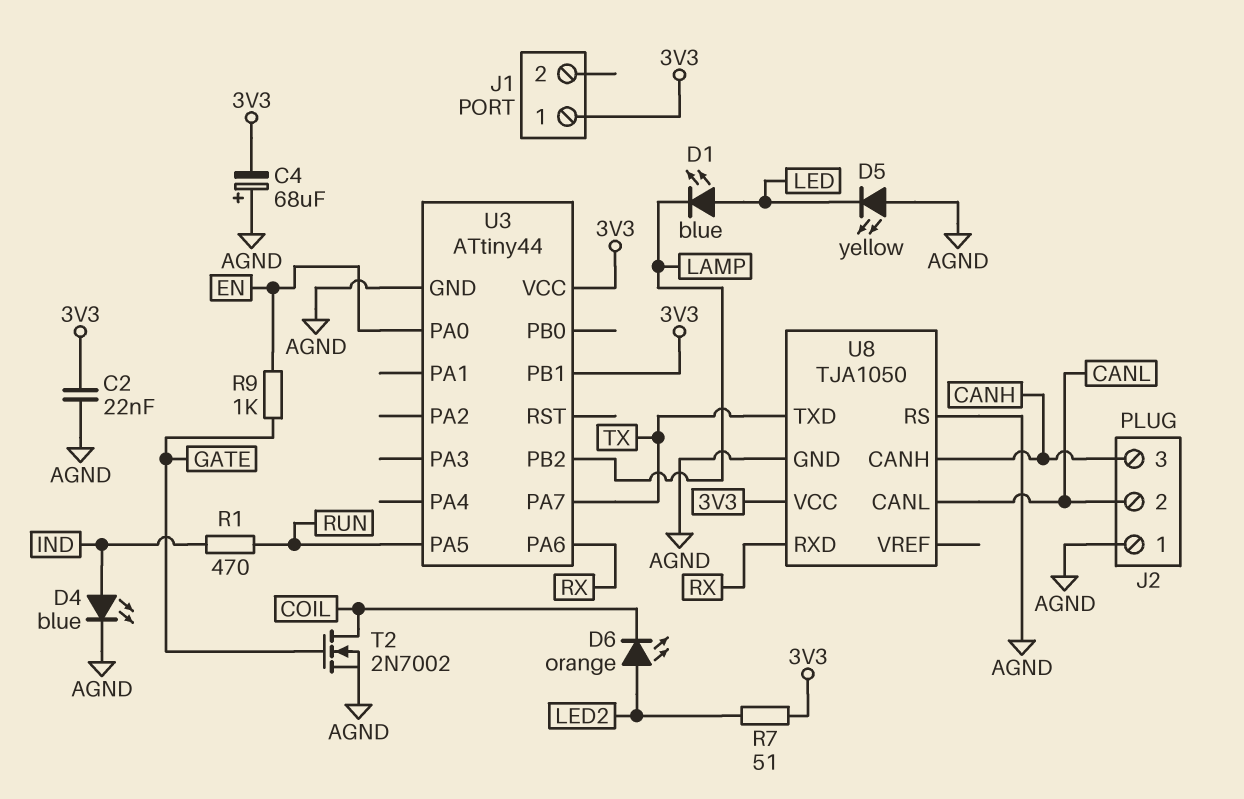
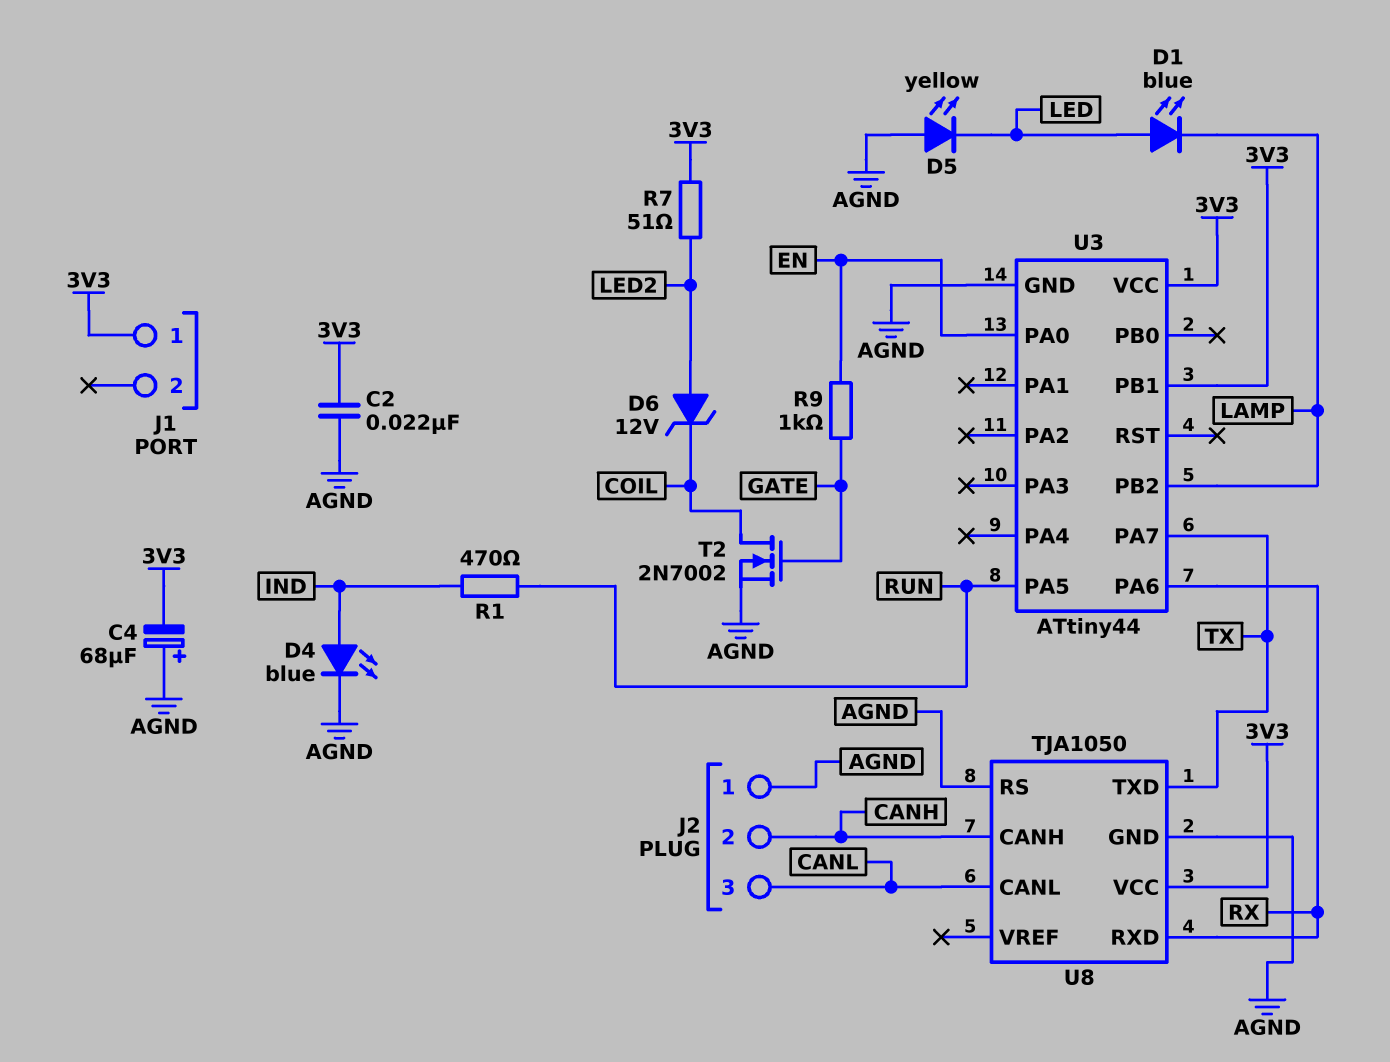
D6: LED orange (A LED2, K COIL) -> zener 12V (A LED2, K COIL)
J2 pin 2: CANL -> CANH
J2 pin 3: CANH -> CANL

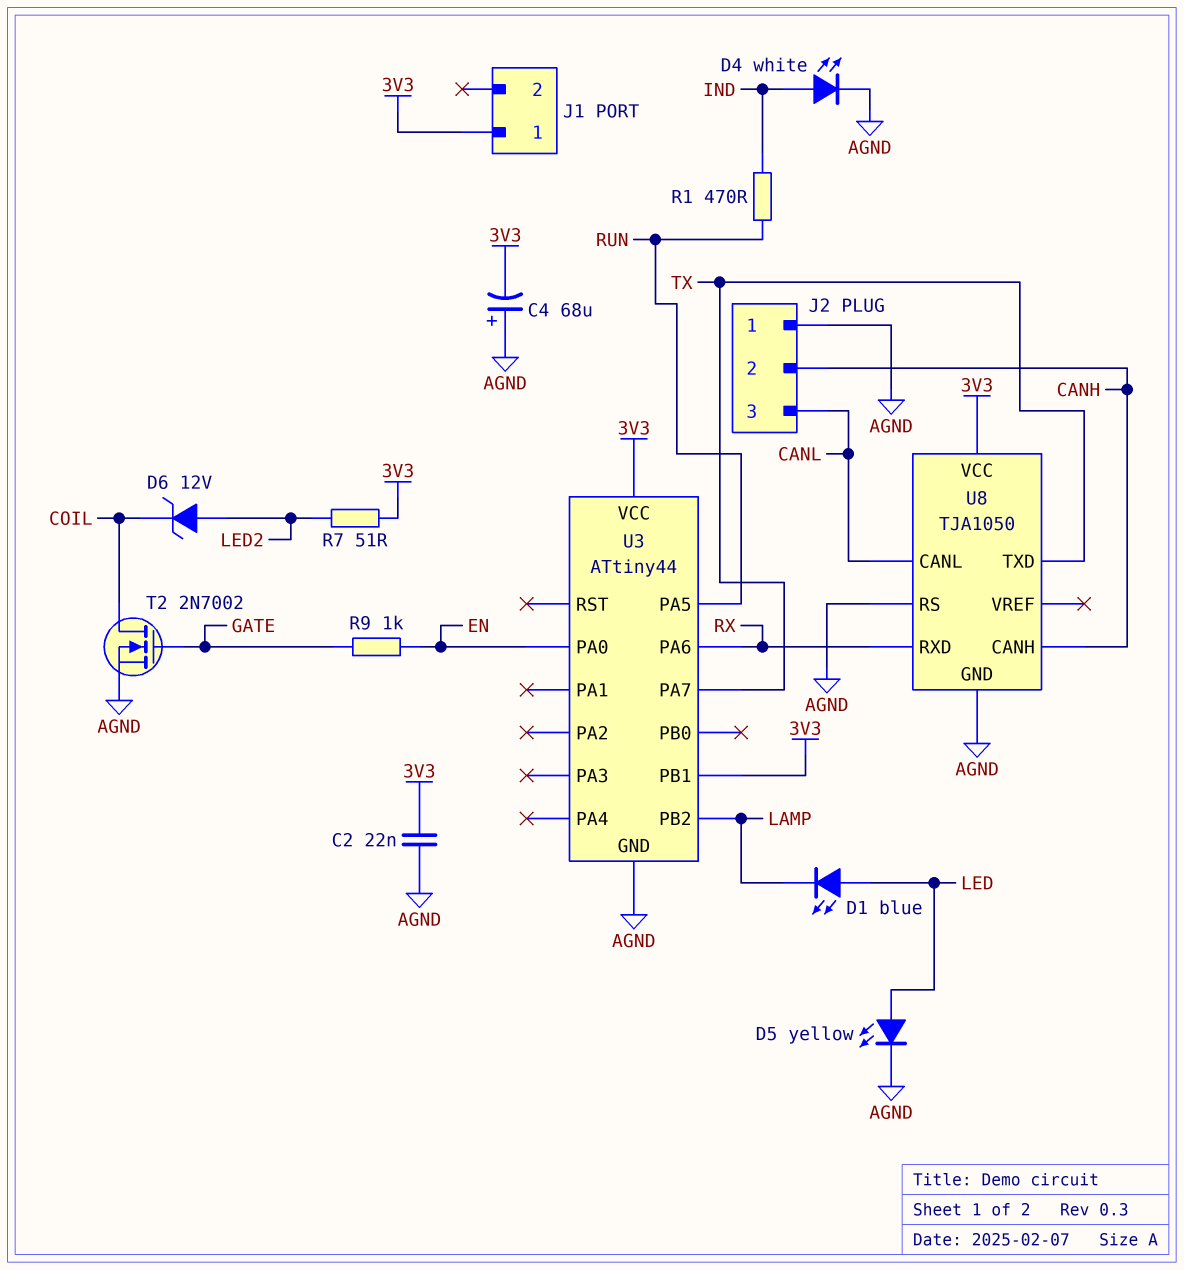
D4: LED blue (A IND, K AGND) -> LED white (A IND, K AGND)
D5: LED yellow (A AGND, K LED) -> LED yellow (A LED, K AGND)

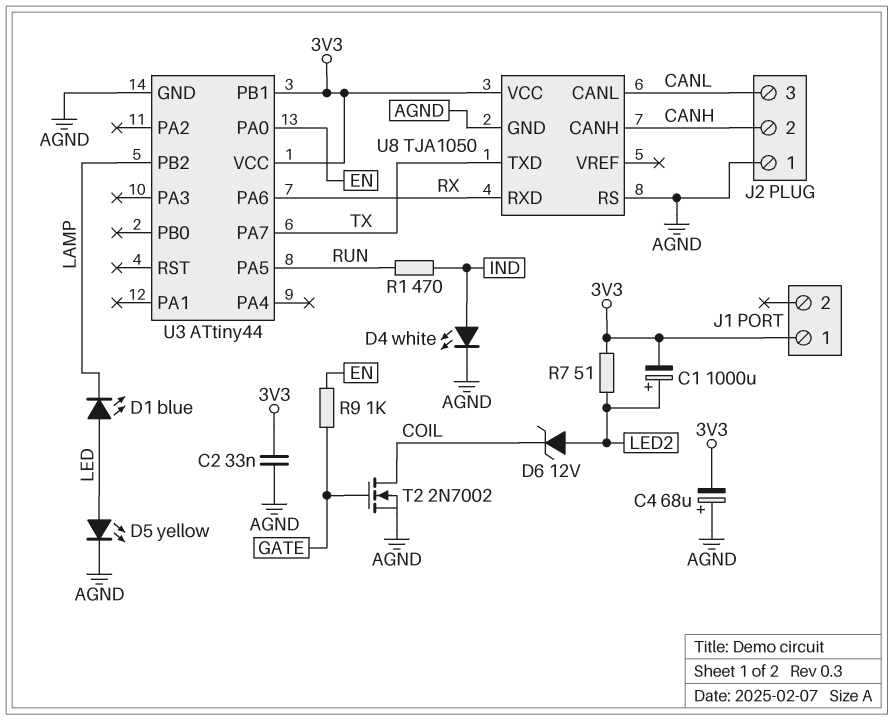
C1: none -> 1000uF (plus LED2, minus 3V3)
C2: 22nF (3V3, AGND) -> 33nF (3V3, AGND)

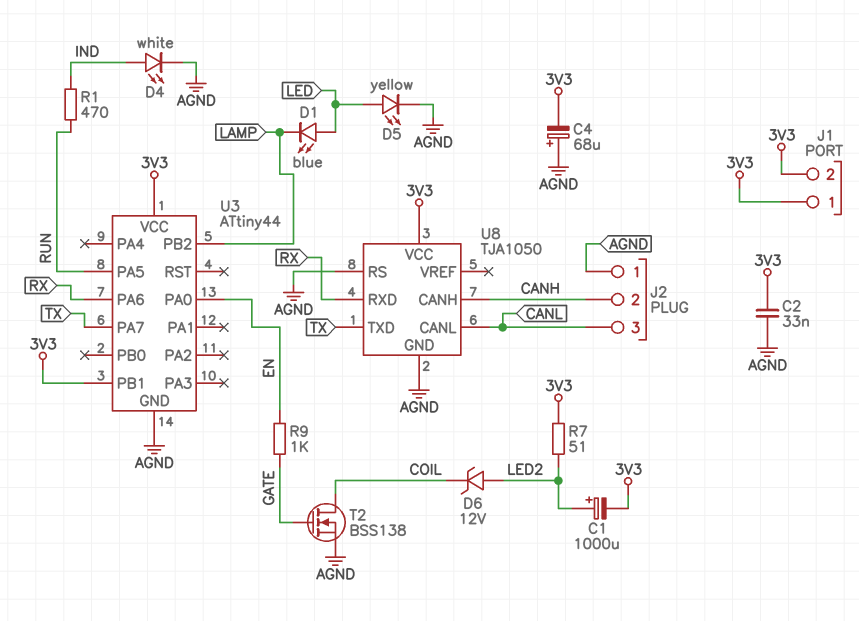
J1 pin 2: none -> 3V3
T2: NMOS 2N7002 (G GATE, D COIL, S AGND) -> NMOS BSS138 (G GATE, D COIL, S AGND)

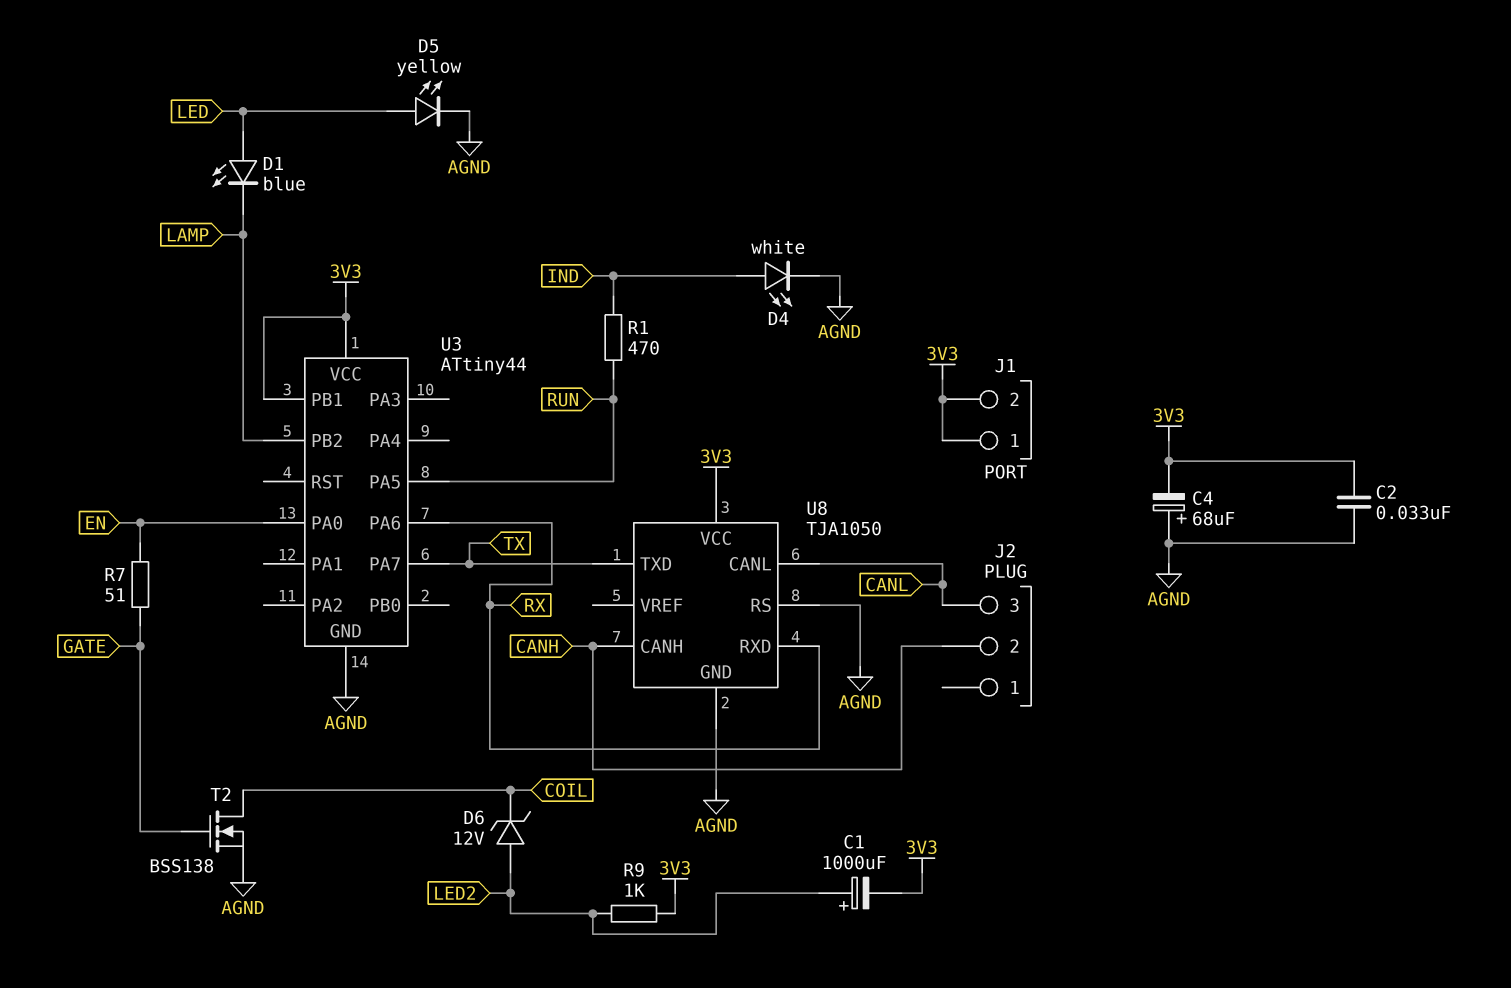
J2 pin 1: AGND -> none
R7: 51 (3V3, LED2) -> 51 (EN, GATE)
R9: 1k (EN, GATE) -> 1k (3V3, LED2)

